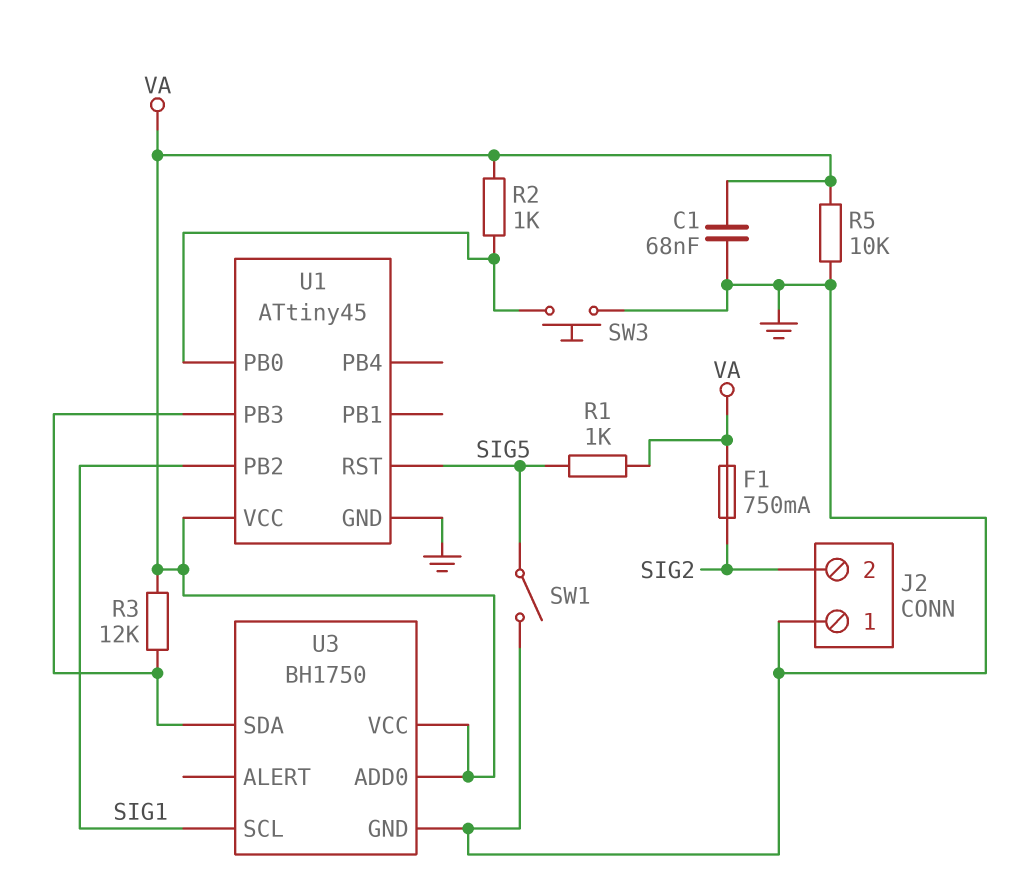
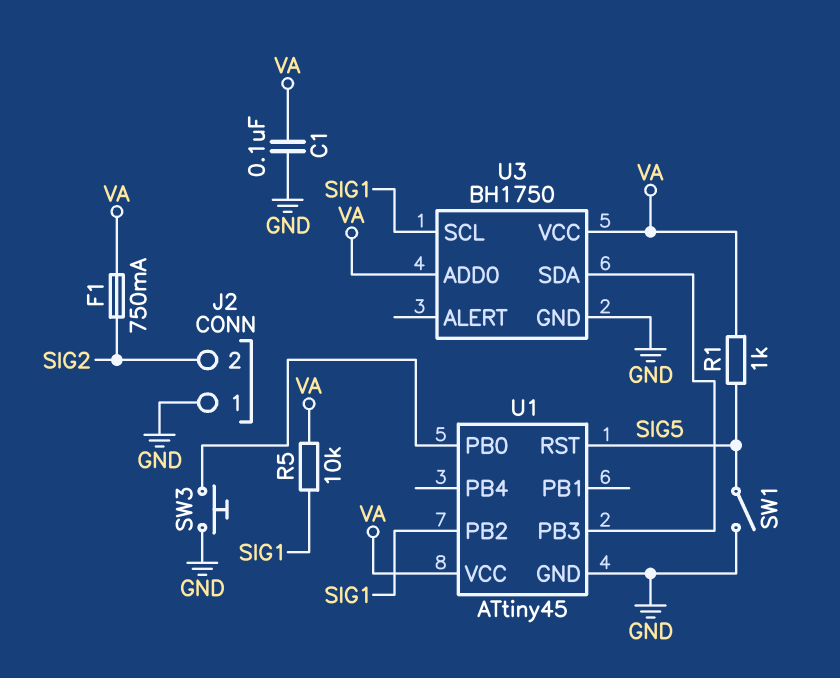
C1: 68nF (GND, VA) -> 100nF (GND, VA)
R2: 1k (U1/PB0, VA) -> none
R3: 12k (U1/PB3, VA) -> none
R5: 10k (GND, VA) -> 10k (SIG1, VA)

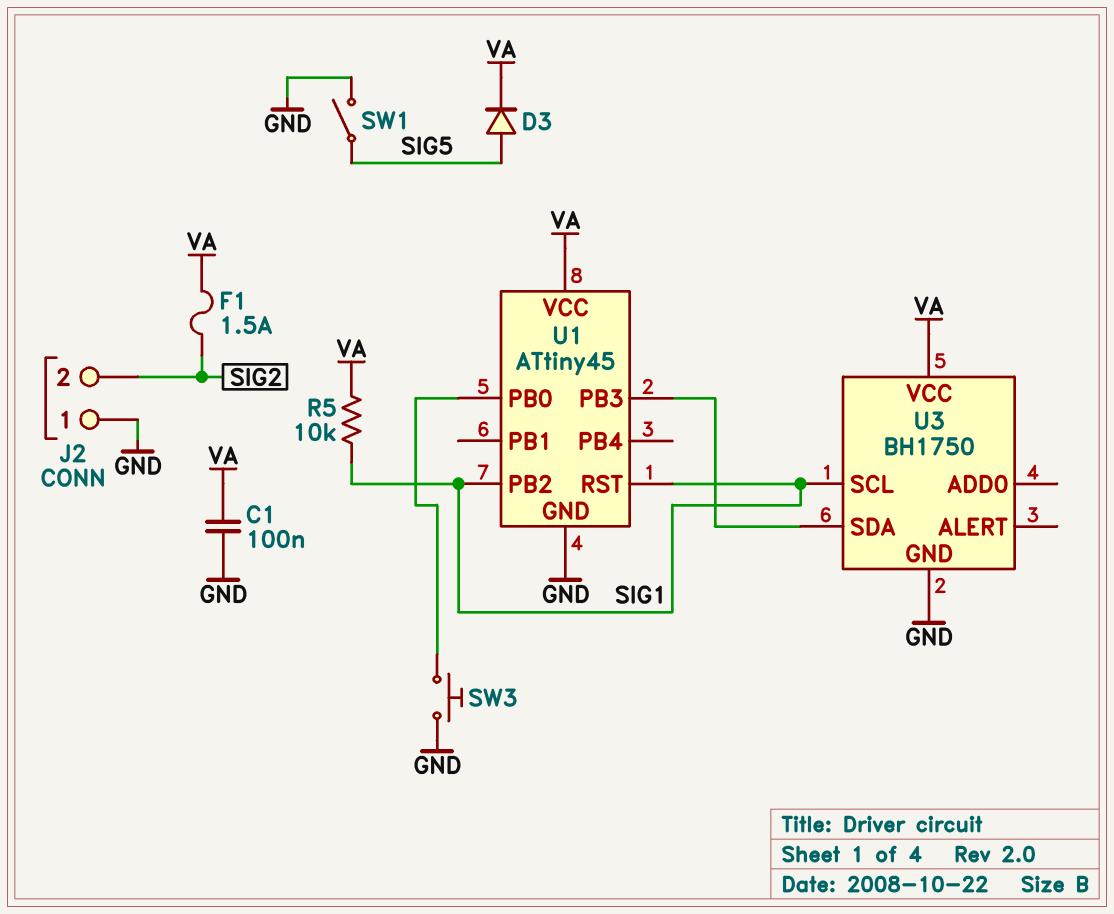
D3: none -> diode (A SIG5, K VA)
F1: 750mA (SIG2, VA) -> 1.5A (SIG2, VA)
R1: 1k (SIG5, VA) -> none
U1 pin RST: SIG5 -> SIG1
U3 pin ADD0: VA -> none

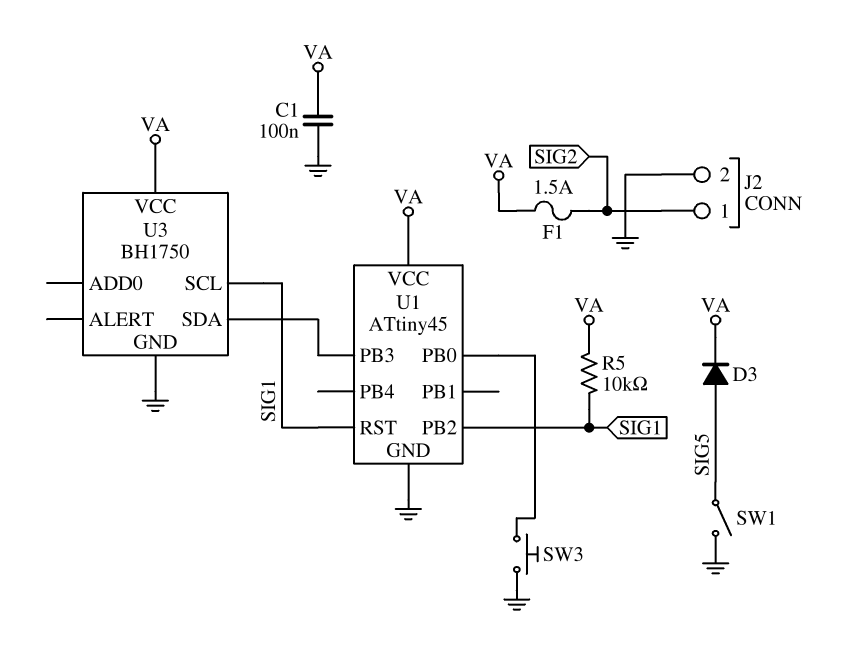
J2 pin 1: GND -> SIG2
J2 pin 2: SIG2 -> GND

